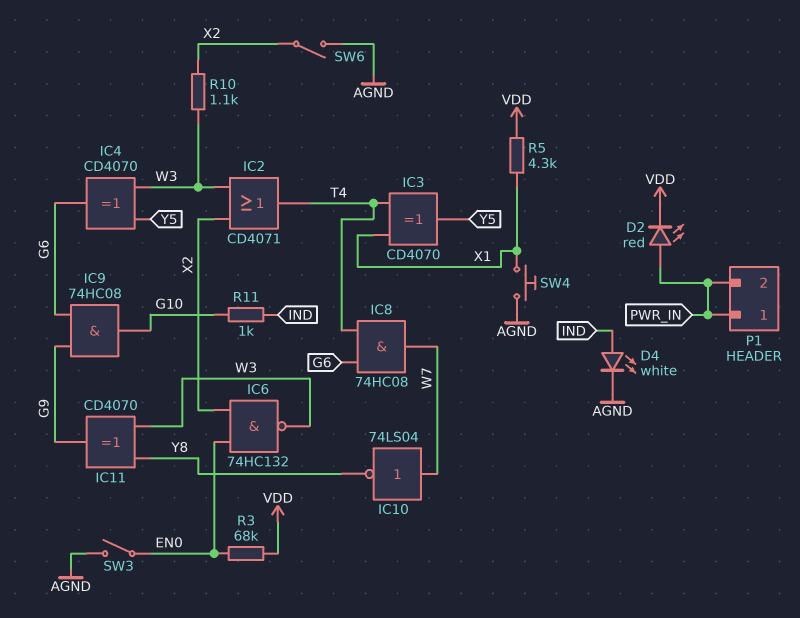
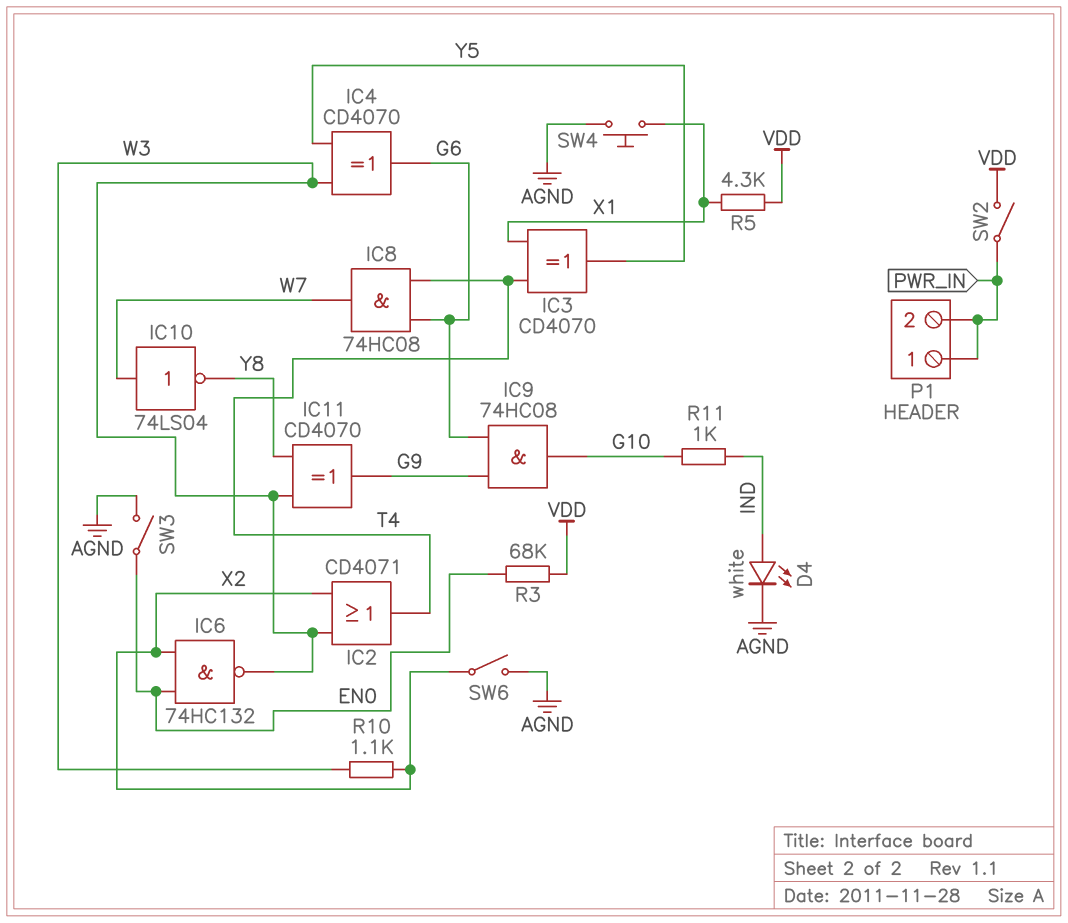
D2: LED red (A PWR_IN, K VDD) -> none
SW2: none -> switch (PWR_IN, VDD)

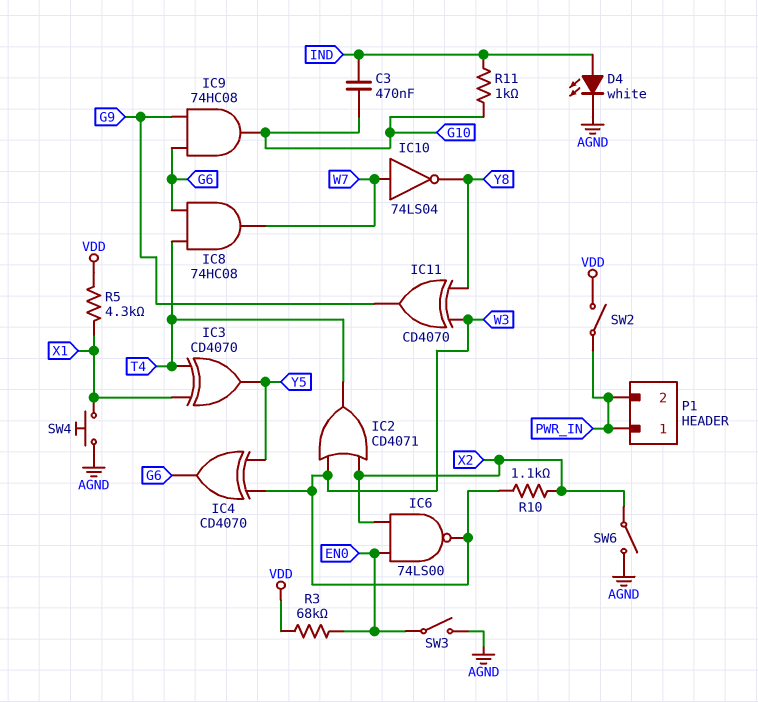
C3: none -> 470nF (G10, IND)
IC6: NAND 74HC132 (in EN0, in X2, out W3) -> NAND 74LS00 (in EN0, in X2, out W3)

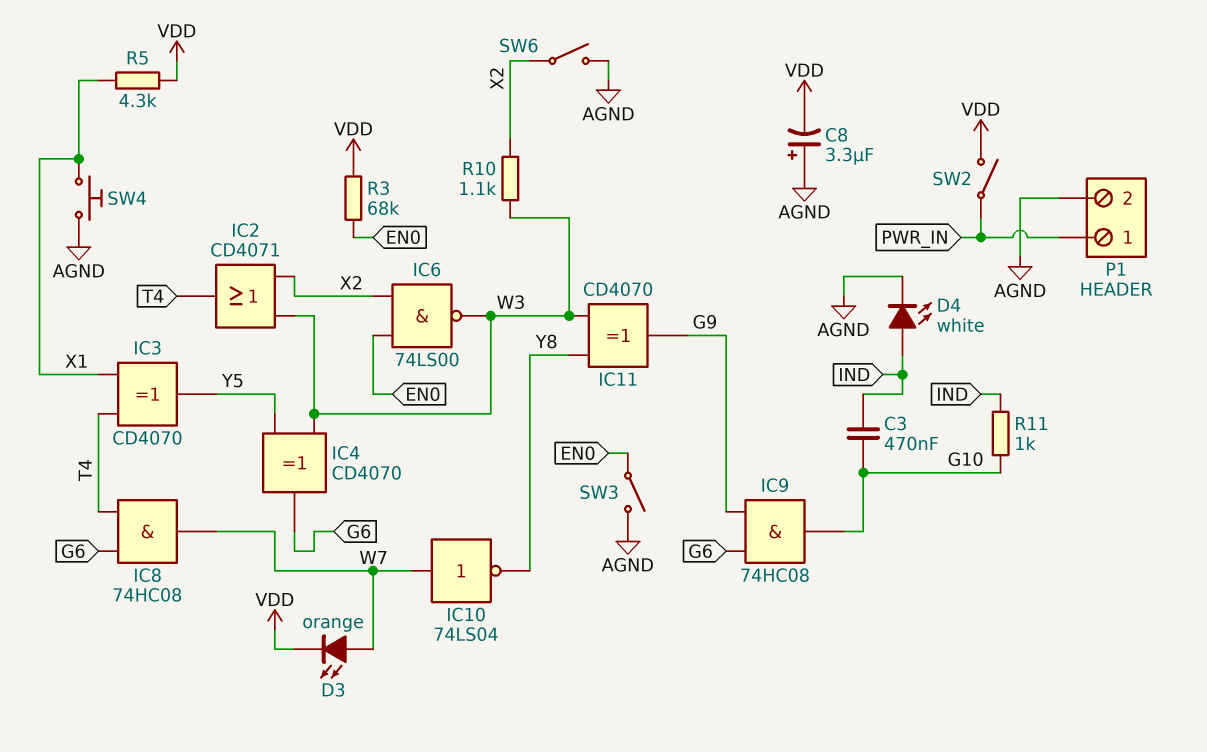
C8: none -> 3.3uF (plus AGND, minus VDD)
D3: none -> LED orange (A W7, K VDD)
P1 pin 2: PWR_IN -> AGND

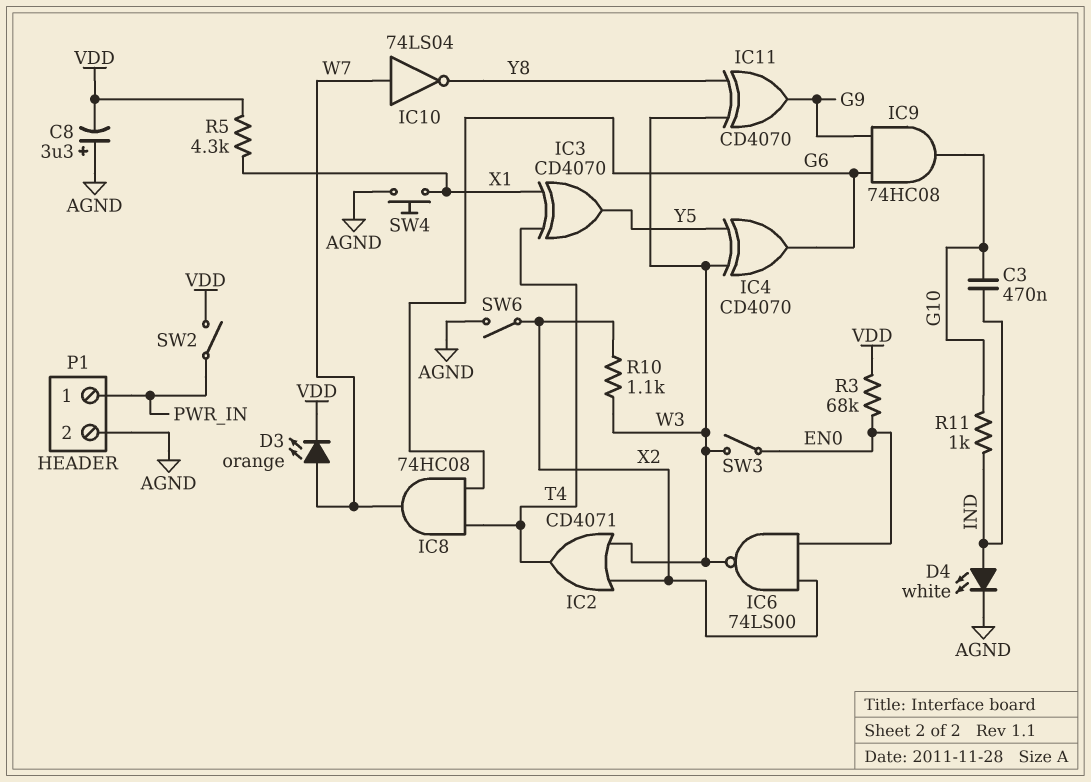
SW3: switch (AGND, EN0) -> switch (EN0, W3)

